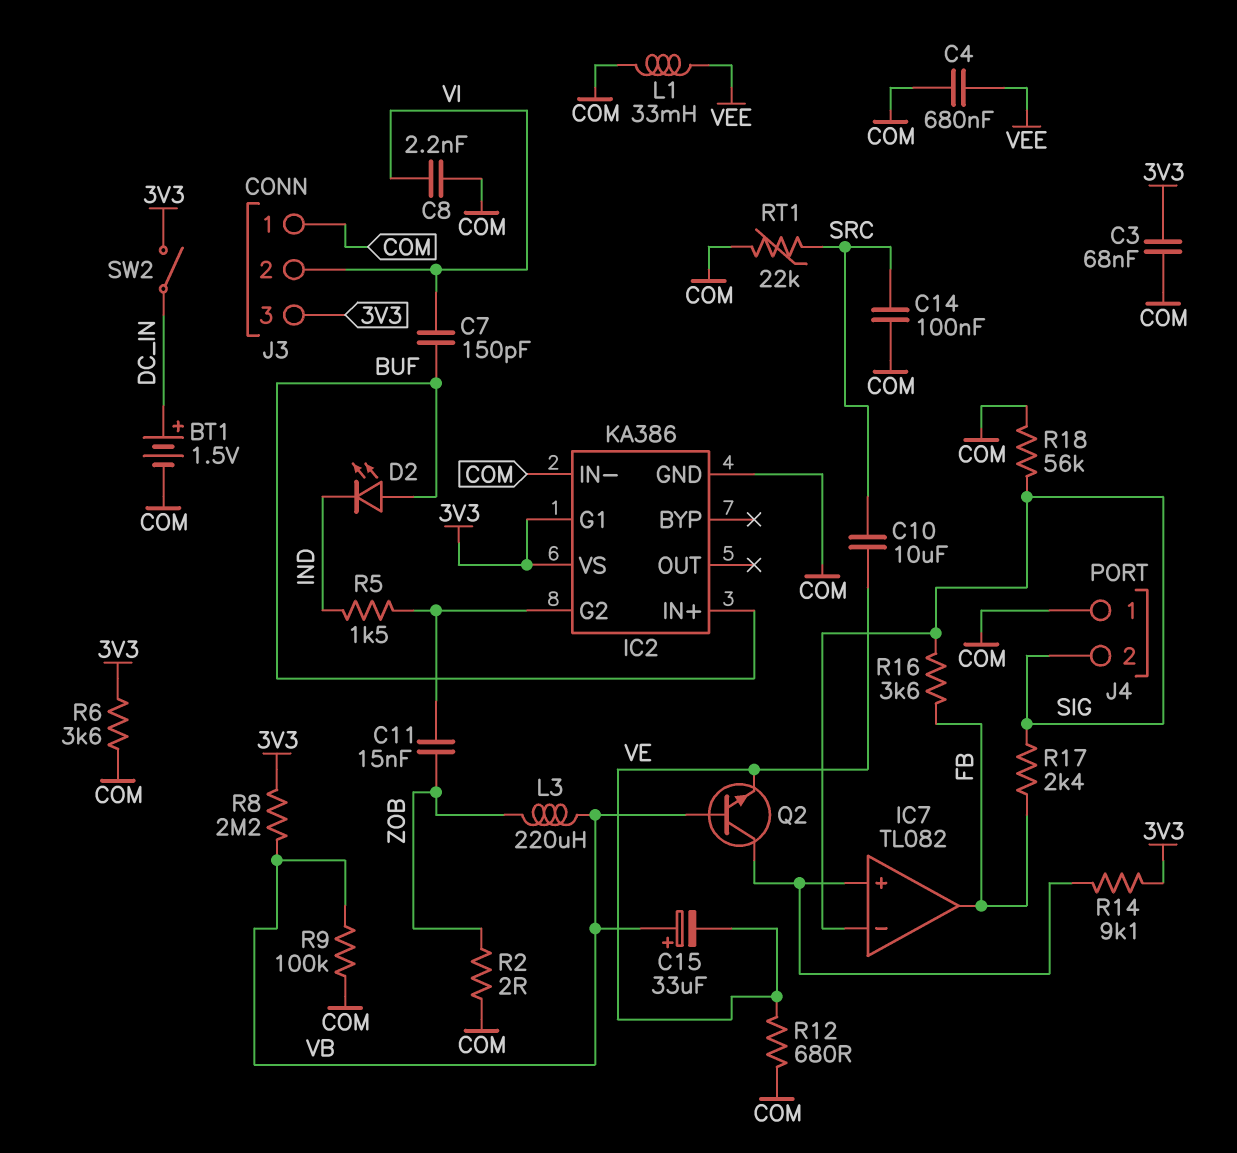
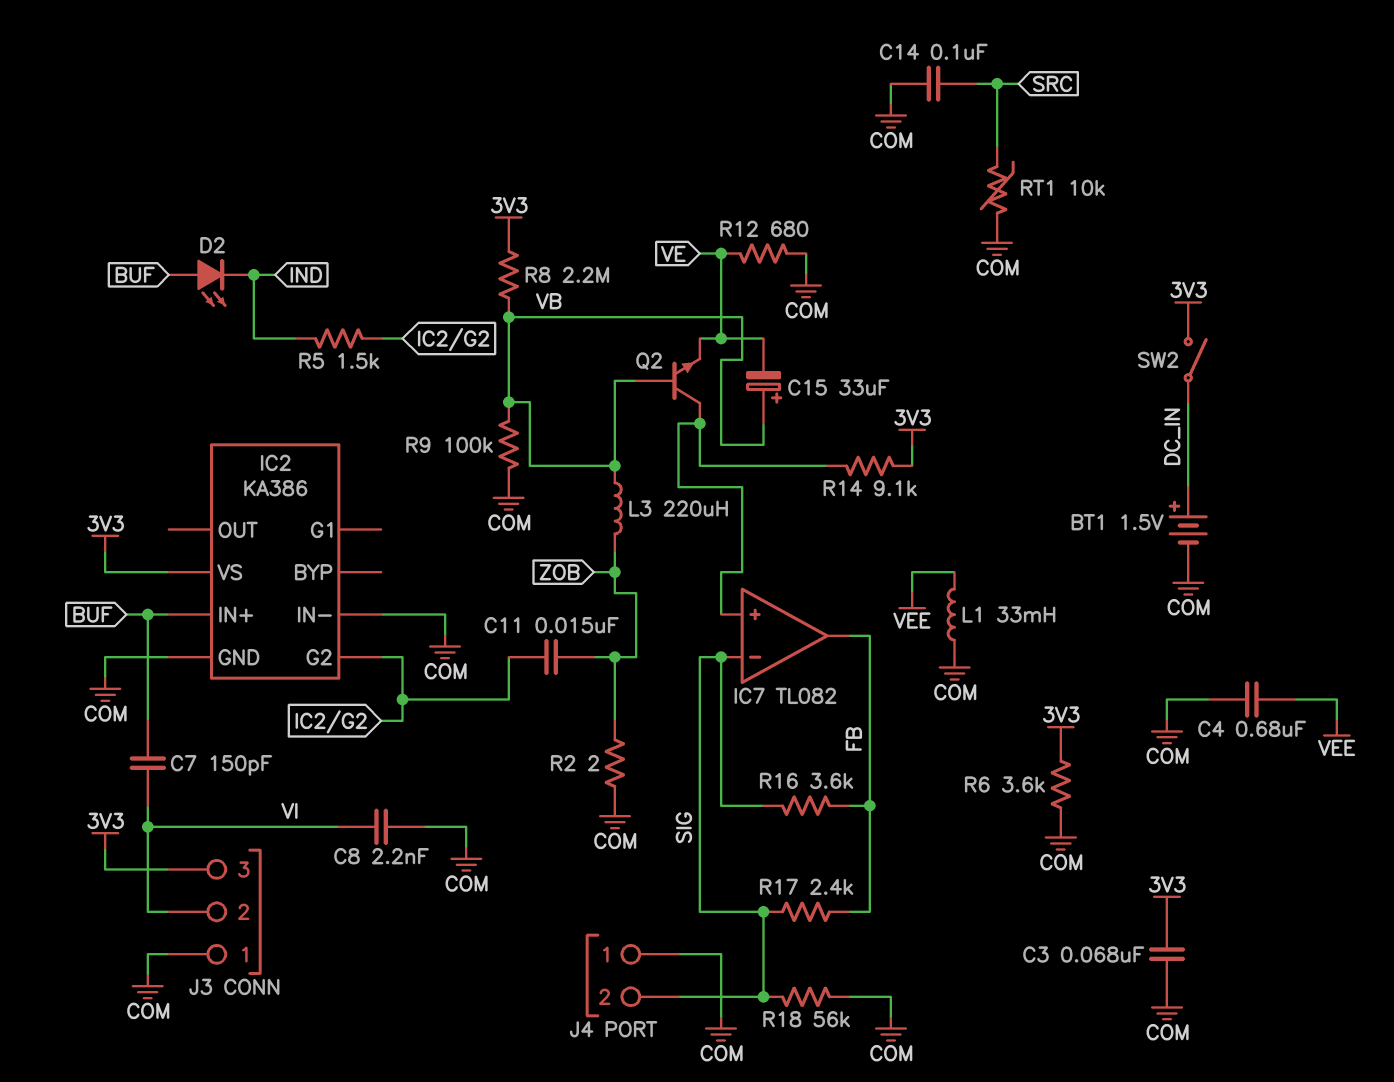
C10: 10uF (SRC, VE) -> none
IC2 pin G1: 3V3 -> none
RT1: 22k (COM, SRC) -> 10k (COM, SRC)

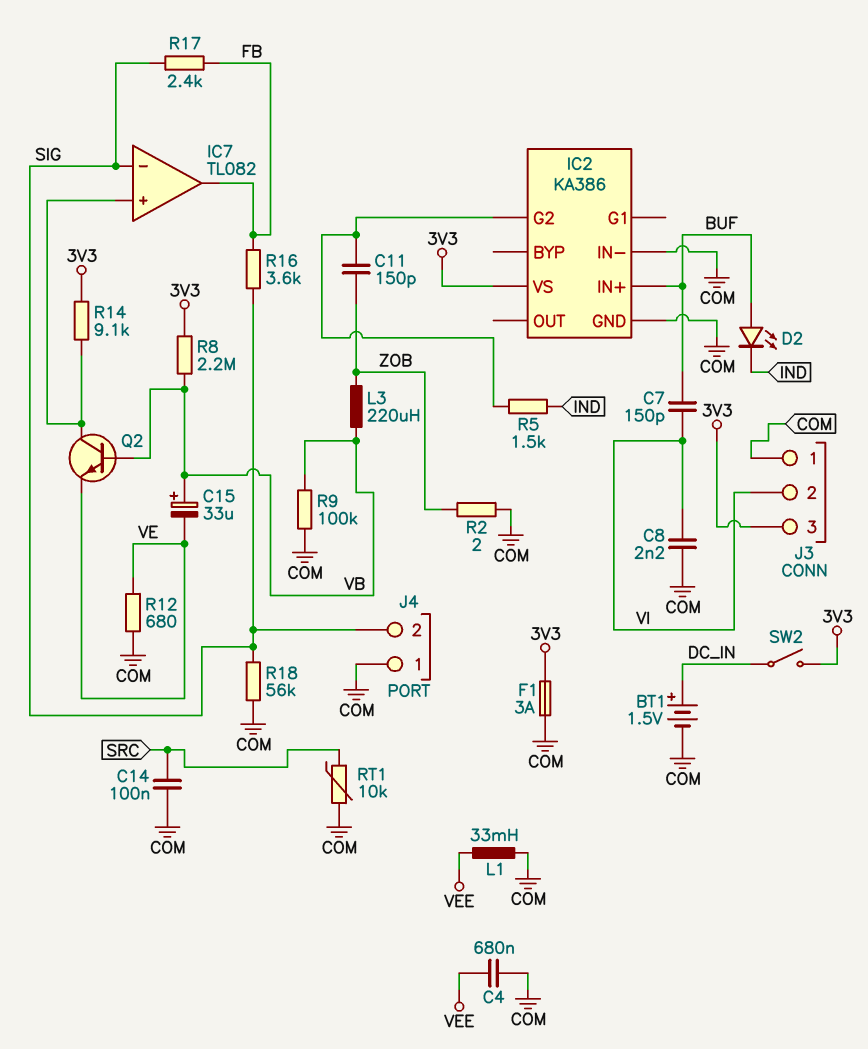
C3: 68nF (3V3, COM) -> none
C11: 15nF (IC2/G2, ZOB) -> 150pF (IC2/G2, ZOB)
F1: none -> 3A (3V3, COM)
R6: 3.6k (3V3, COM) -> none

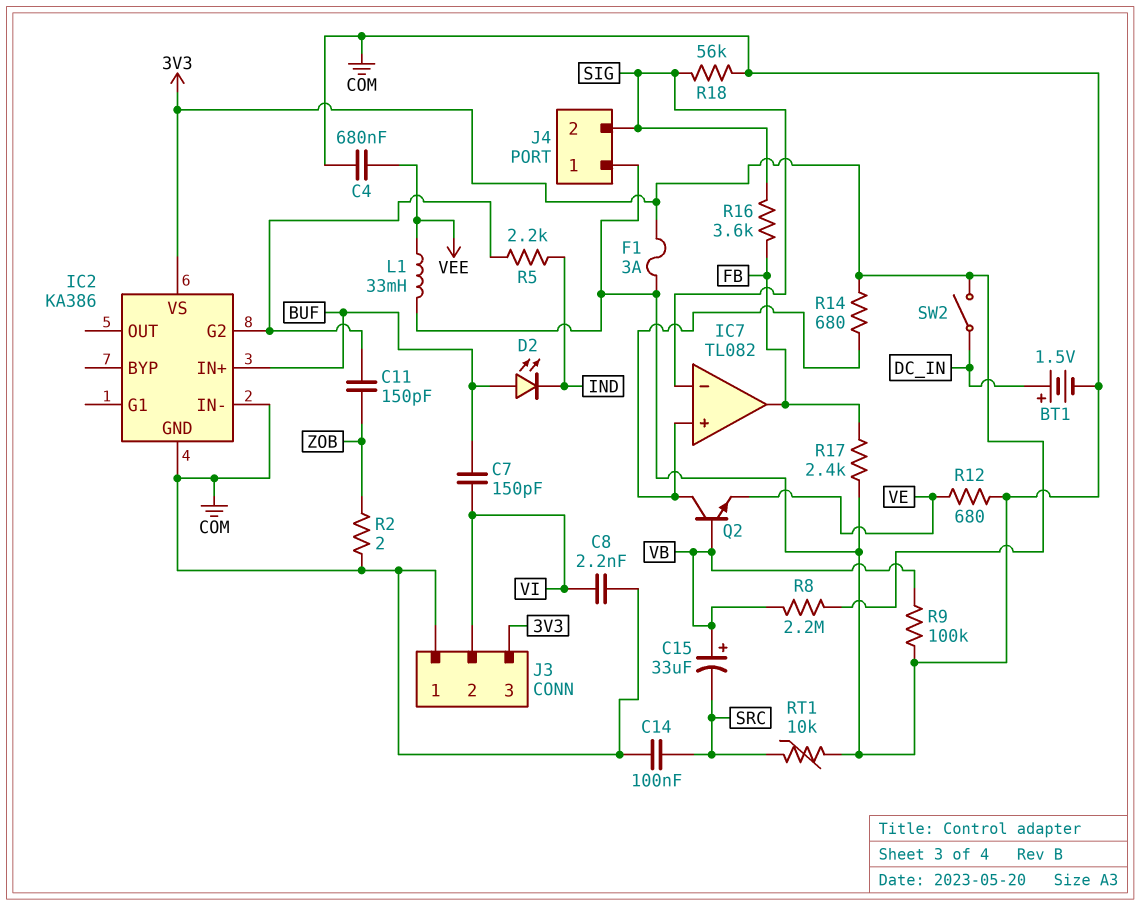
C15: 33uF (plus VB, minus VE) -> 33uF (plus VB, minus SRC)
L3: 220uH (VB, ZOB) -> none
R5: 1.5k (IC2/G2, IND) -> 2.2k (IC2/G2, IND)
R14: 9.1k (3V3, IC7/in+) -> 680 (3V3, IC7/in+)
R17: 2.4k (FB, SIG) -> 2.4k (COM, FB)

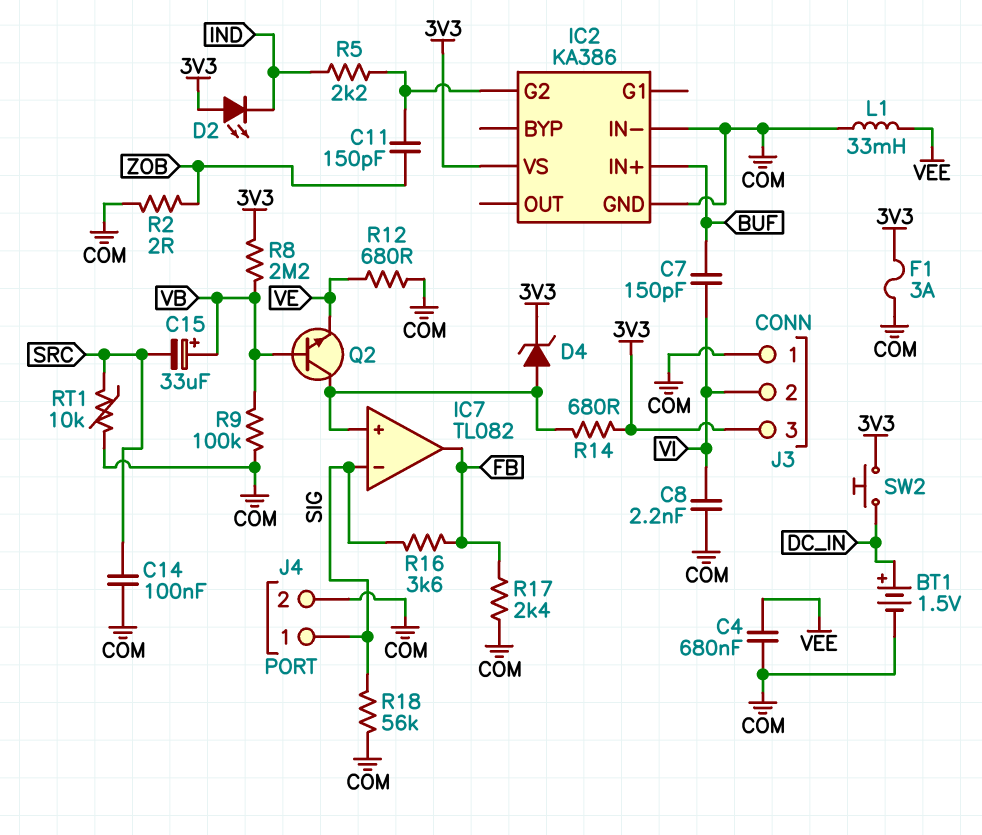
D2: LED (A BUF, K IND) -> LED (A 3V3, K IND)
D4: none -> zener (A IC7/in+, K 3V3)
J4 pin 1: COM -> SIG
J4 pin 2: SIG -> COM
SW2: switch (3V3, DC_IN) -> button (3V3, DC_IN)

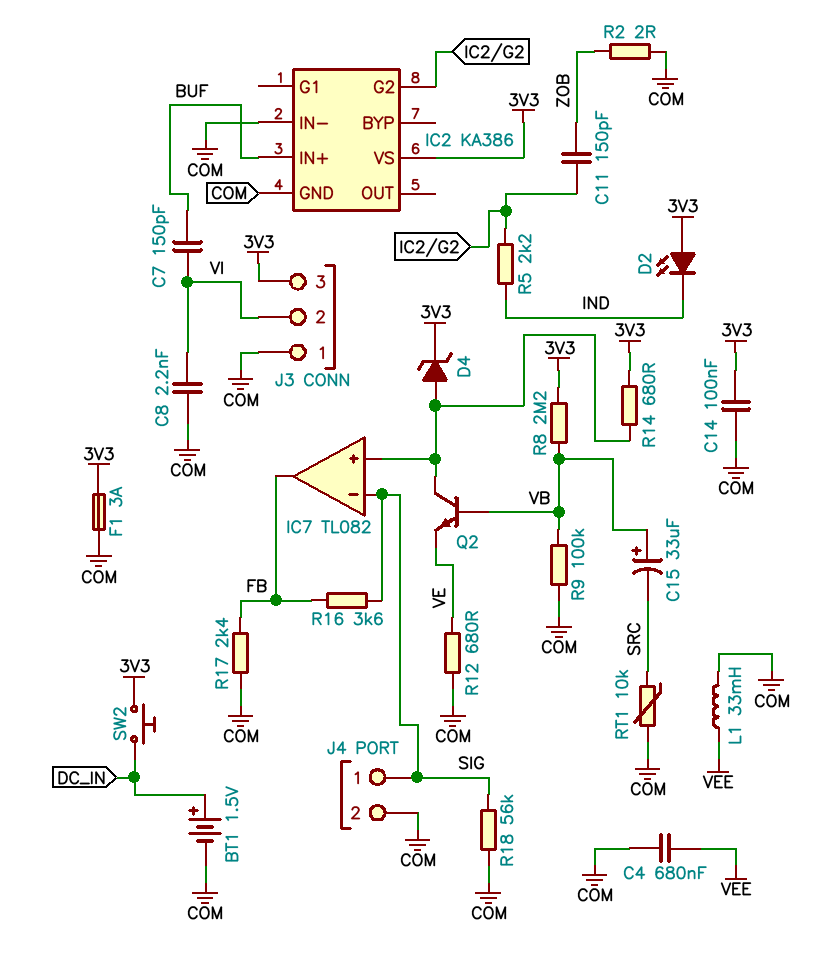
C14: 100nF (COM, SRC) -> 100nF (3V3, COM)

